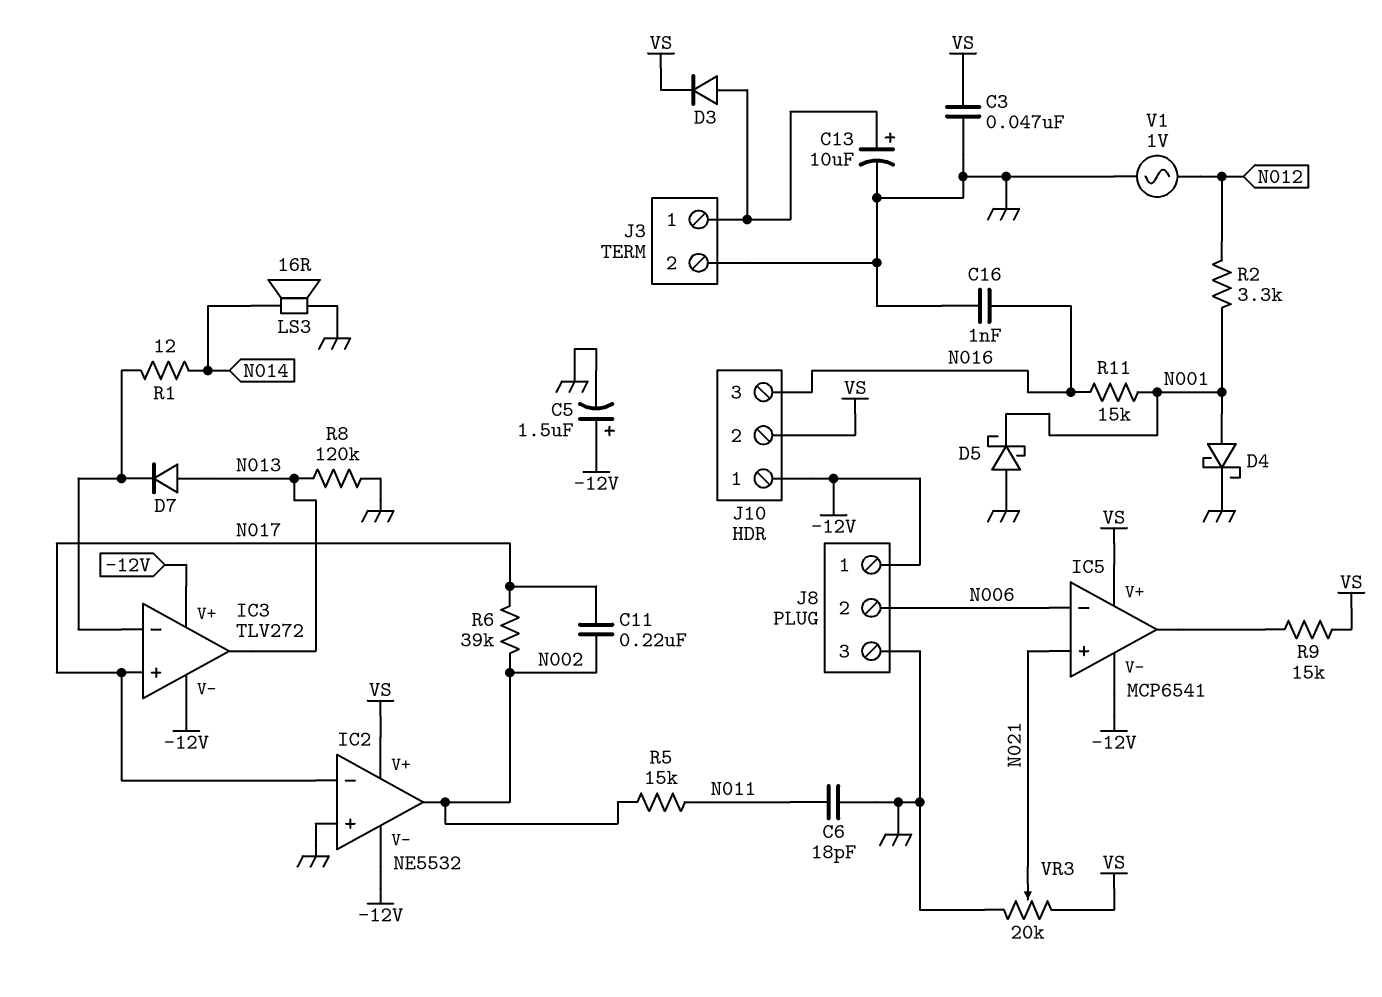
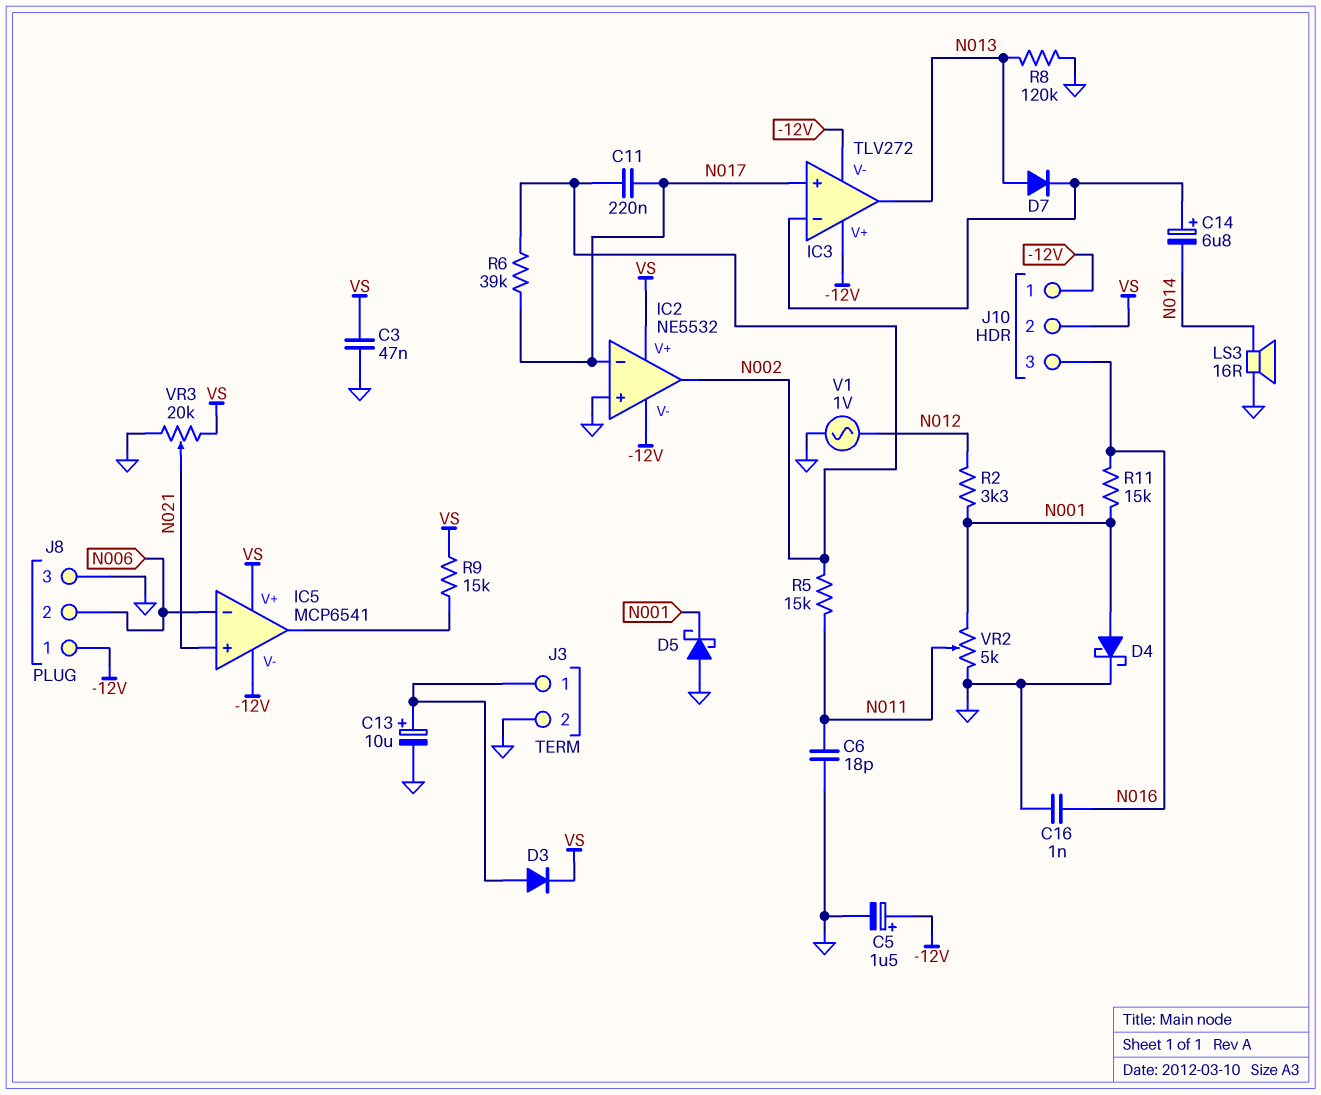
C14: none -> 6.8uF (plus IC3/in-, minus N014)
R1: 12 (IC3/in-, N014) -> none
VR2: none -> 5k (GND, N001, wiper N011)

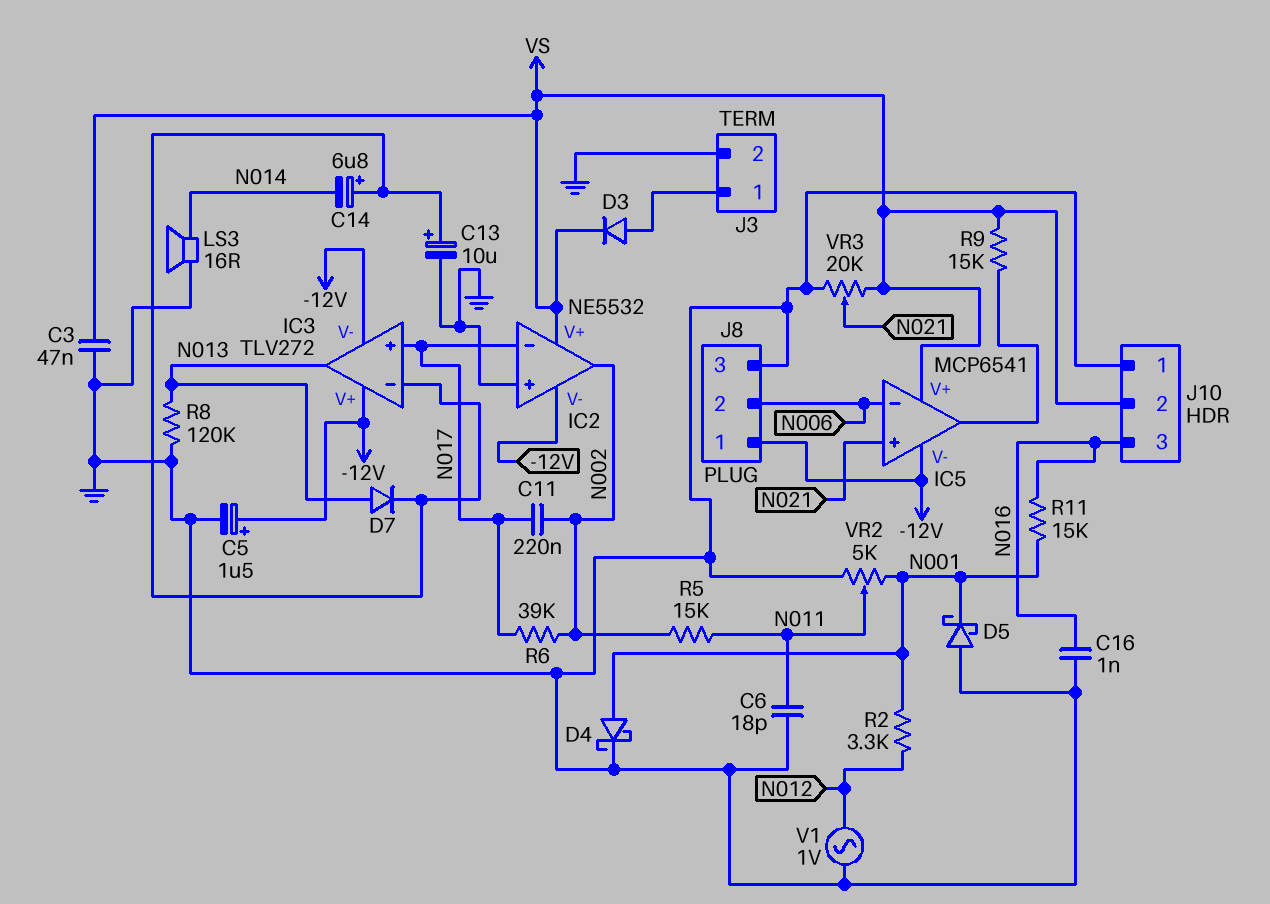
C13: 10uF (plus J3/1, minus GND) -> 10uF (plus IC3/in-, minus GND)
J10 pin 1: -12V -> GND

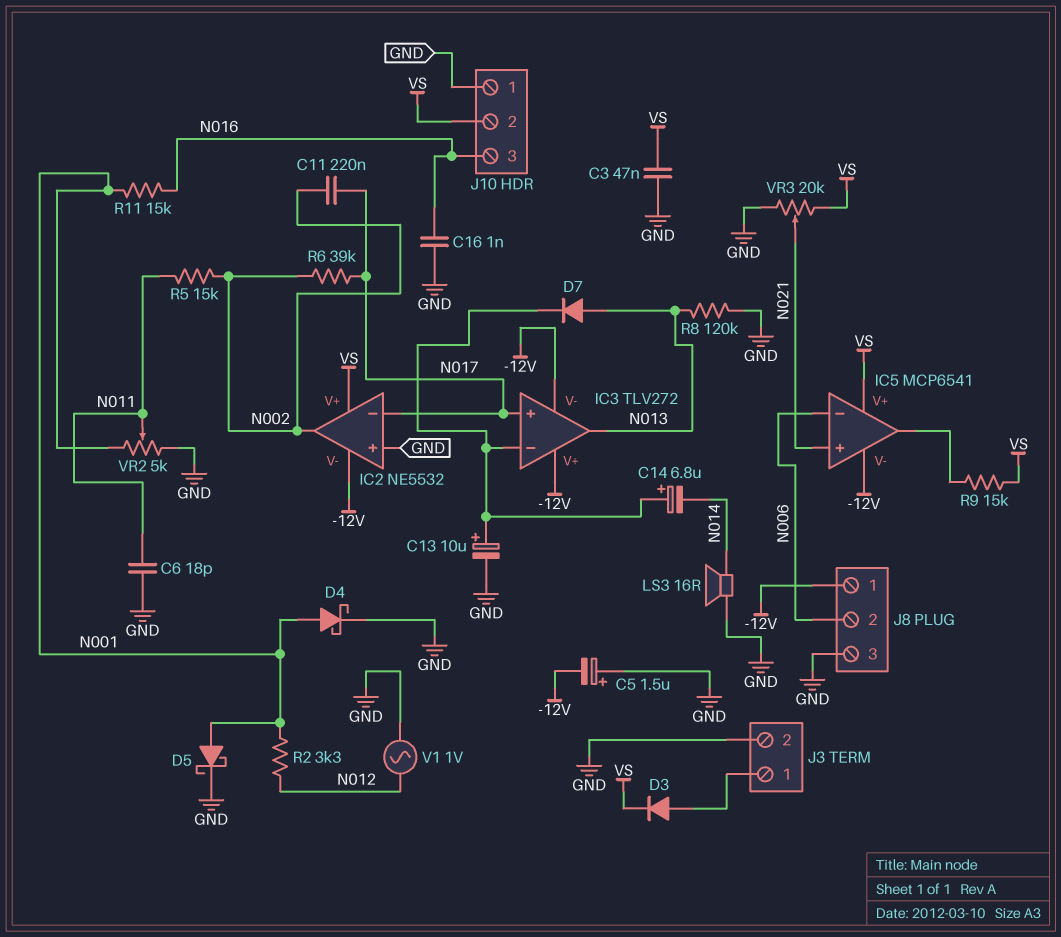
C5: 1.5uF (plus -12V, minus GND) -> 1.5uF (plus GND, minus -12V)
D5: schottky (A GND, K N001) -> schottky (A N001, K GND)

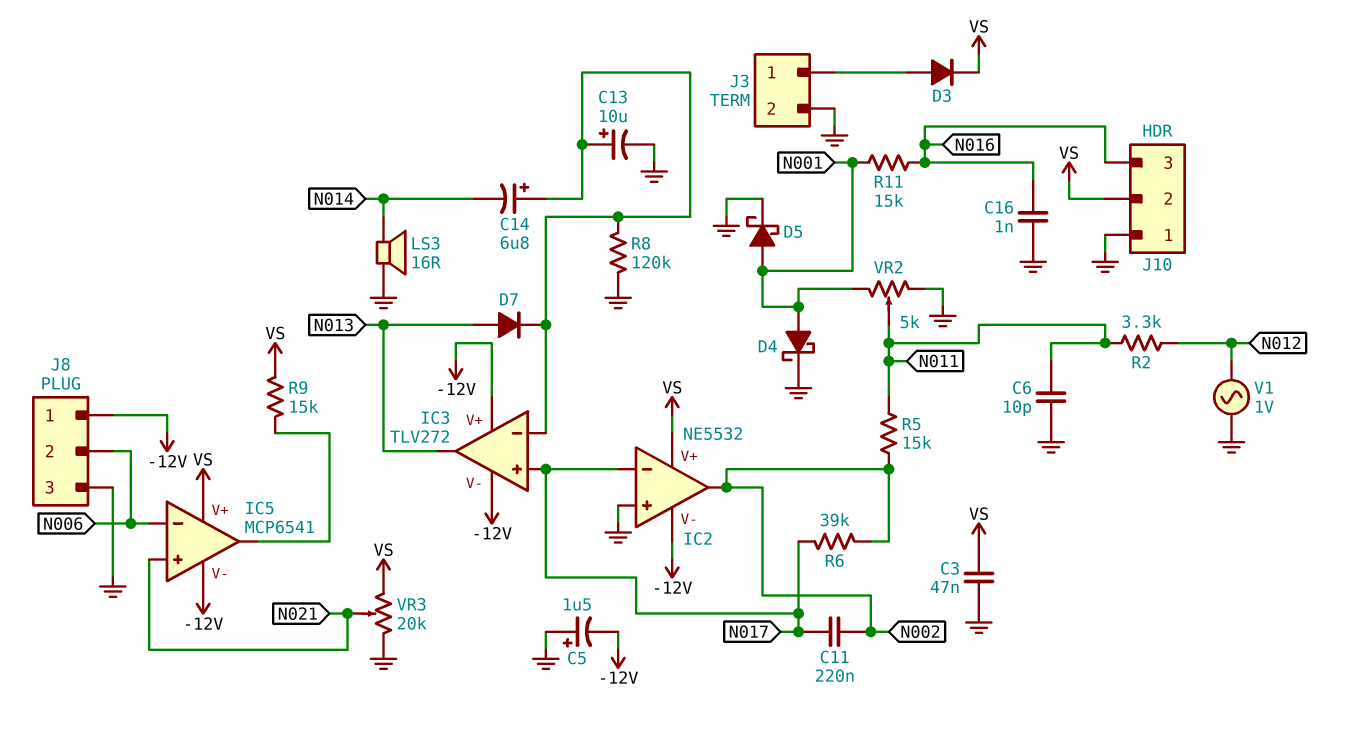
C6: 18pF (GND, N011) -> 10pF (GND, N011)
R2: 3.3k (N001, N012) -> 3.3k (N011, N012)
R8: 120k (GND, N013) -> 120k (GND, IC3/in-)

